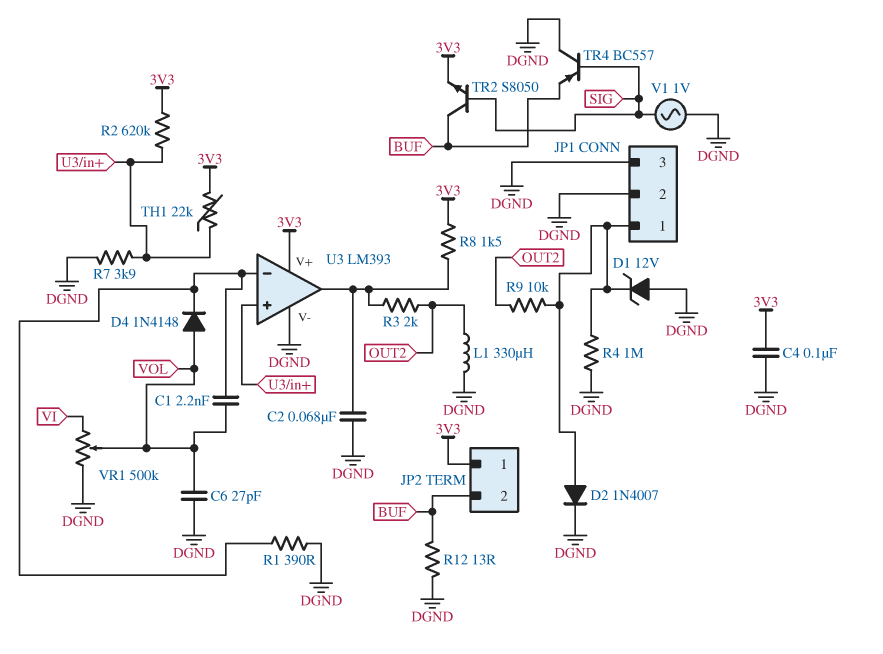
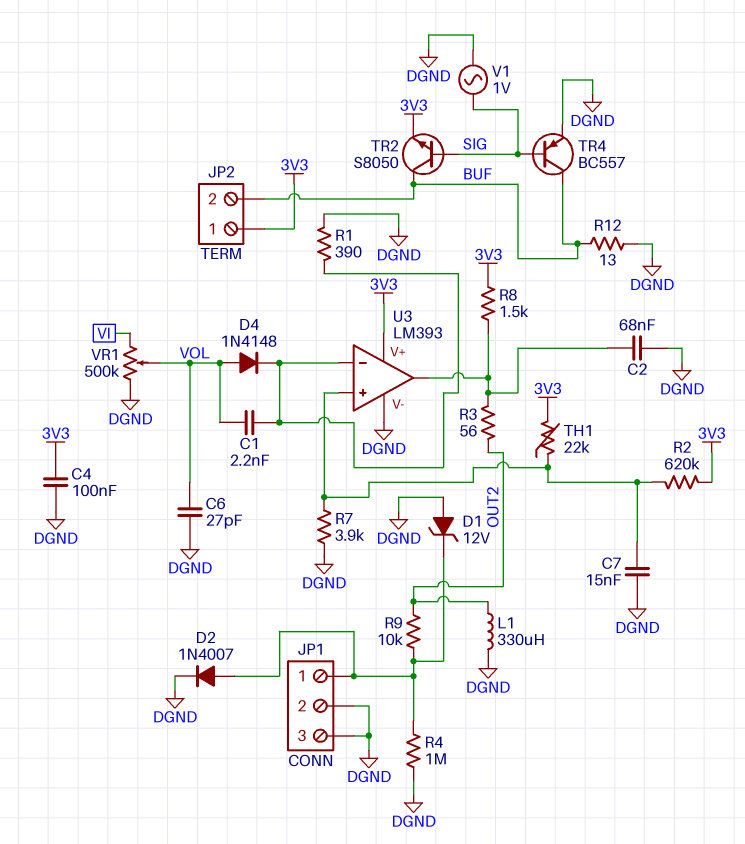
C7: none -> 15nF (DGND, U3/in+)
R3: 2k (OUT2, U3/out) -> 56 (OUT2, U3/out)
TR4: PNP BC557 (B SIG, C DGND, E BUF) -> PNP BC557 (B SIG, C BUF, E DGND)

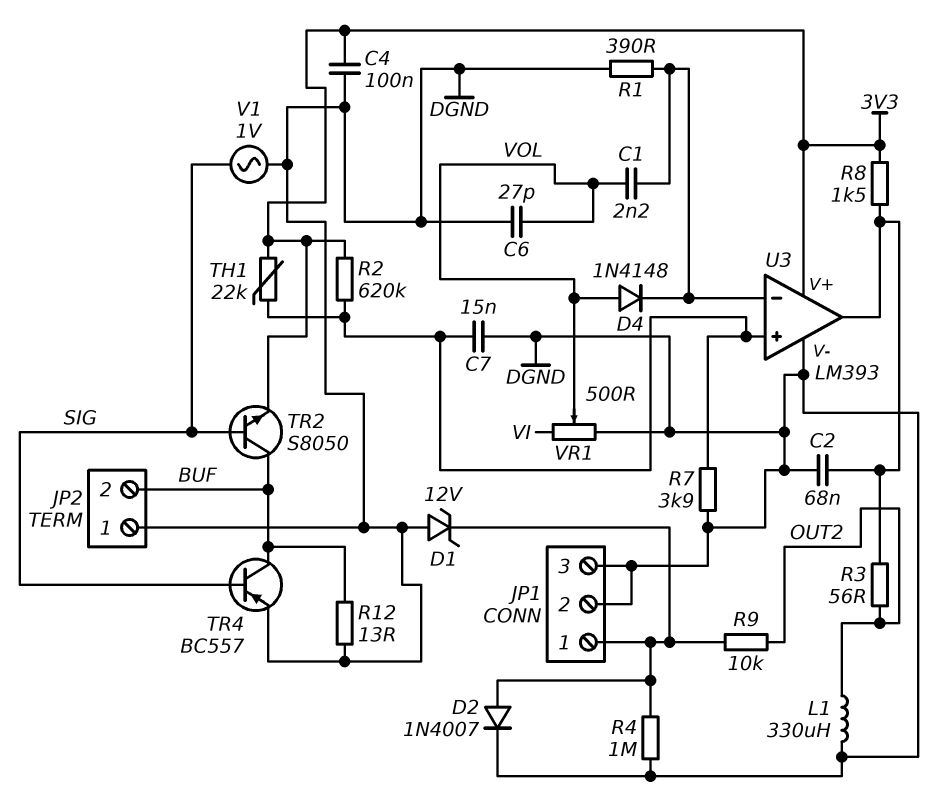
JP2 pin 1: 3V3 -> DGND
VR1: 500k (DGND, VI, wiper VOL) -> 500 (DGND, VI, wiper VOL)

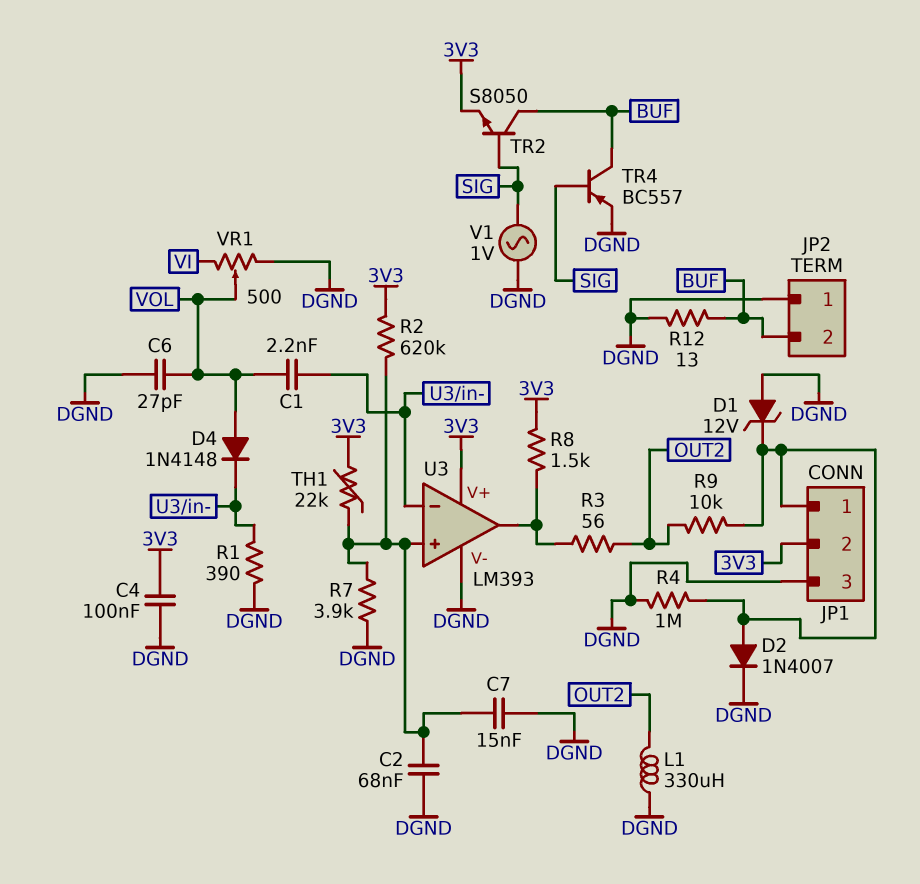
C2: 68nF (DGND, U3/out) -> 68nF (DGND, U3/in+)
JP1 pin 2: DGND -> 3V3

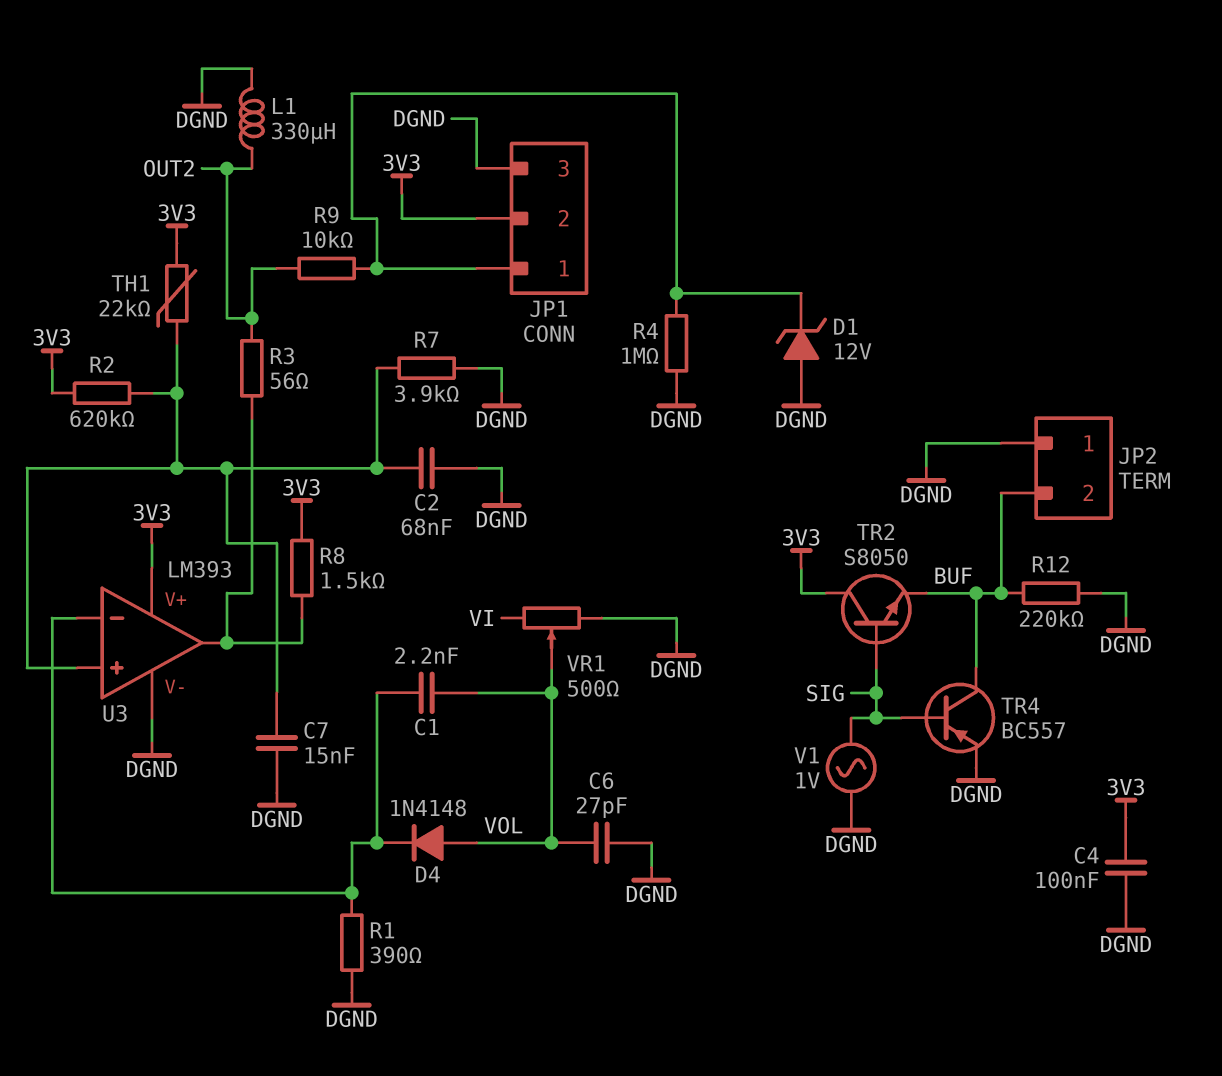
D2: diode 1N4007 (A JP1/1, K DGND) -> none
R12: 13 (BUF, DGND) -> 220k (BUF, DGND)
TR2: NPN S8050 (B SIG, C BUF, E 3V3) -> NPN S8050 (B SIG, C 3V3, E BUF)

